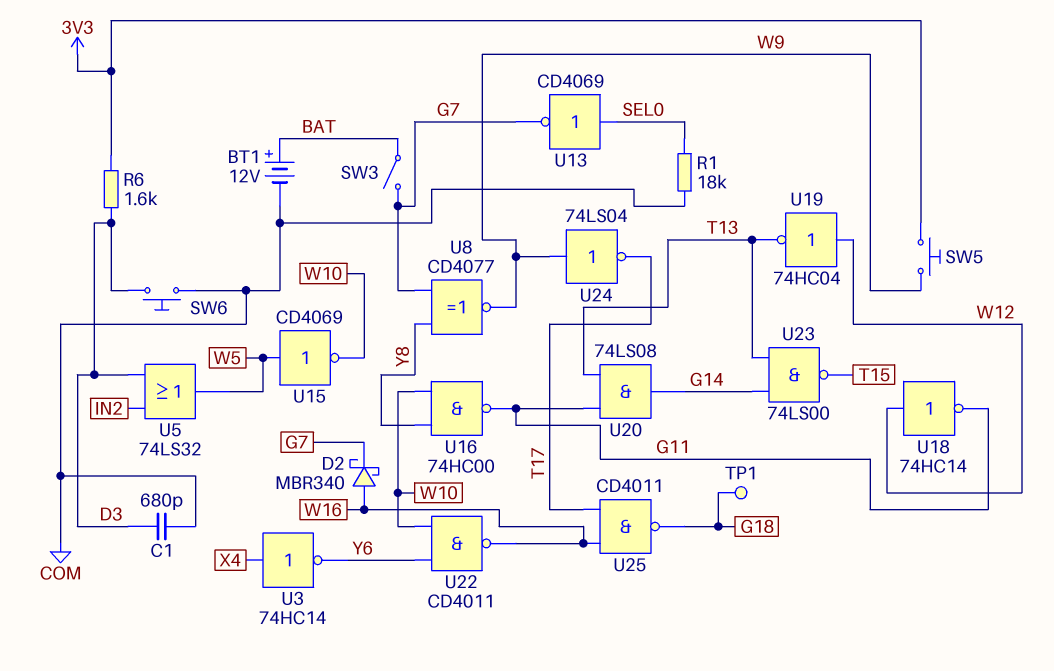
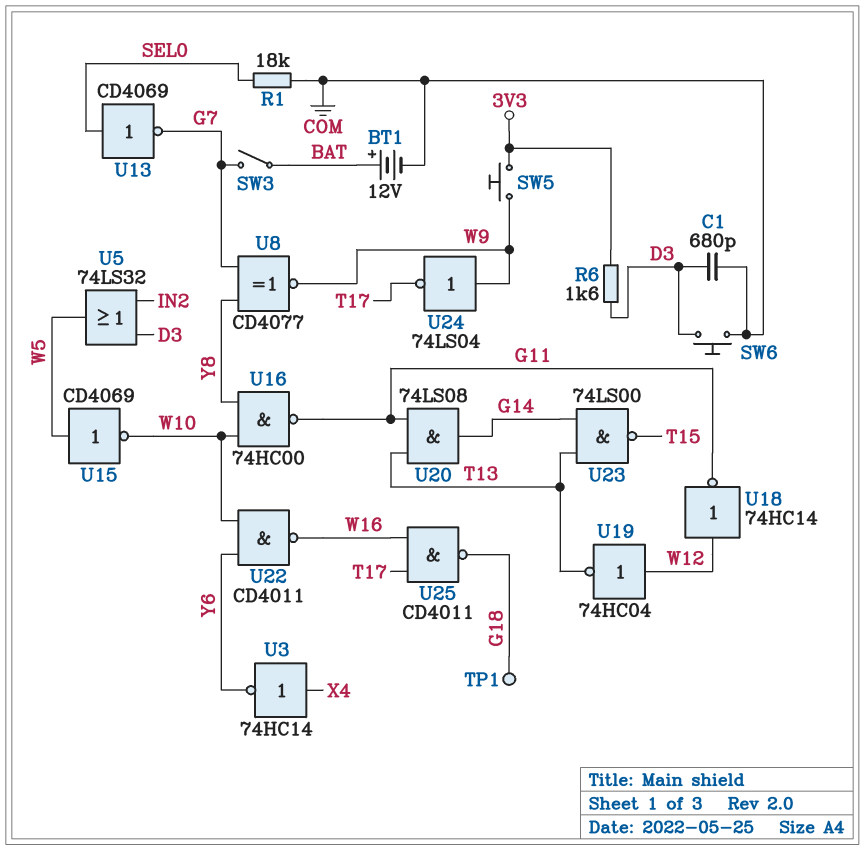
D2: schottky MBR340 (A W16, K G7) -> none

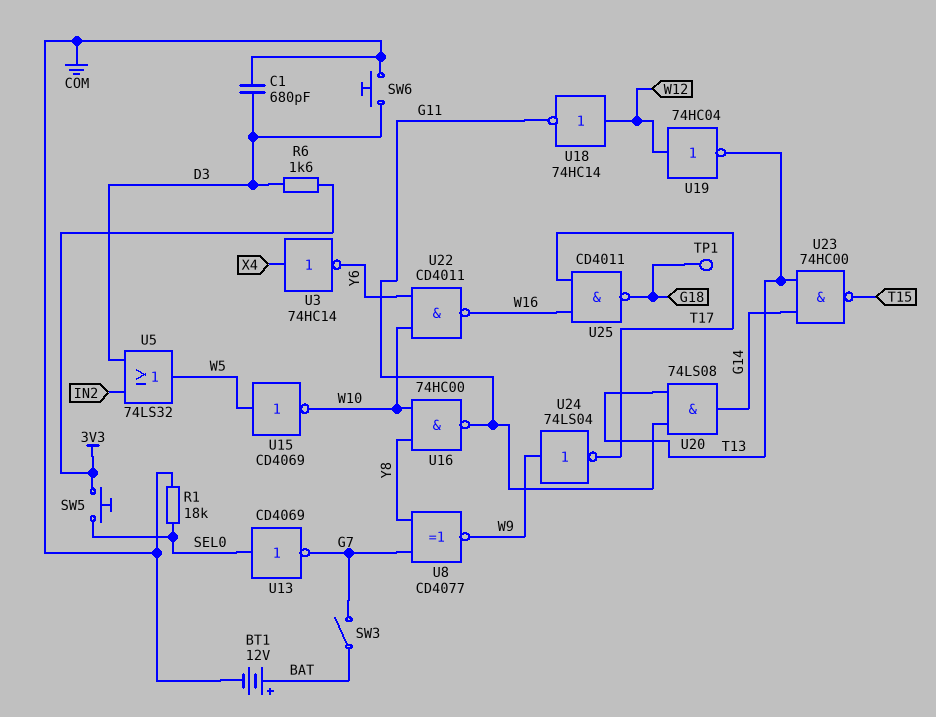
SW5: button (3V3, W9) -> button (3V3, SEL0)
U23: NAND 74LS00 (in G14, in T13, out T15) -> NAND 74HC00 (in G14, in T13, out T15)

